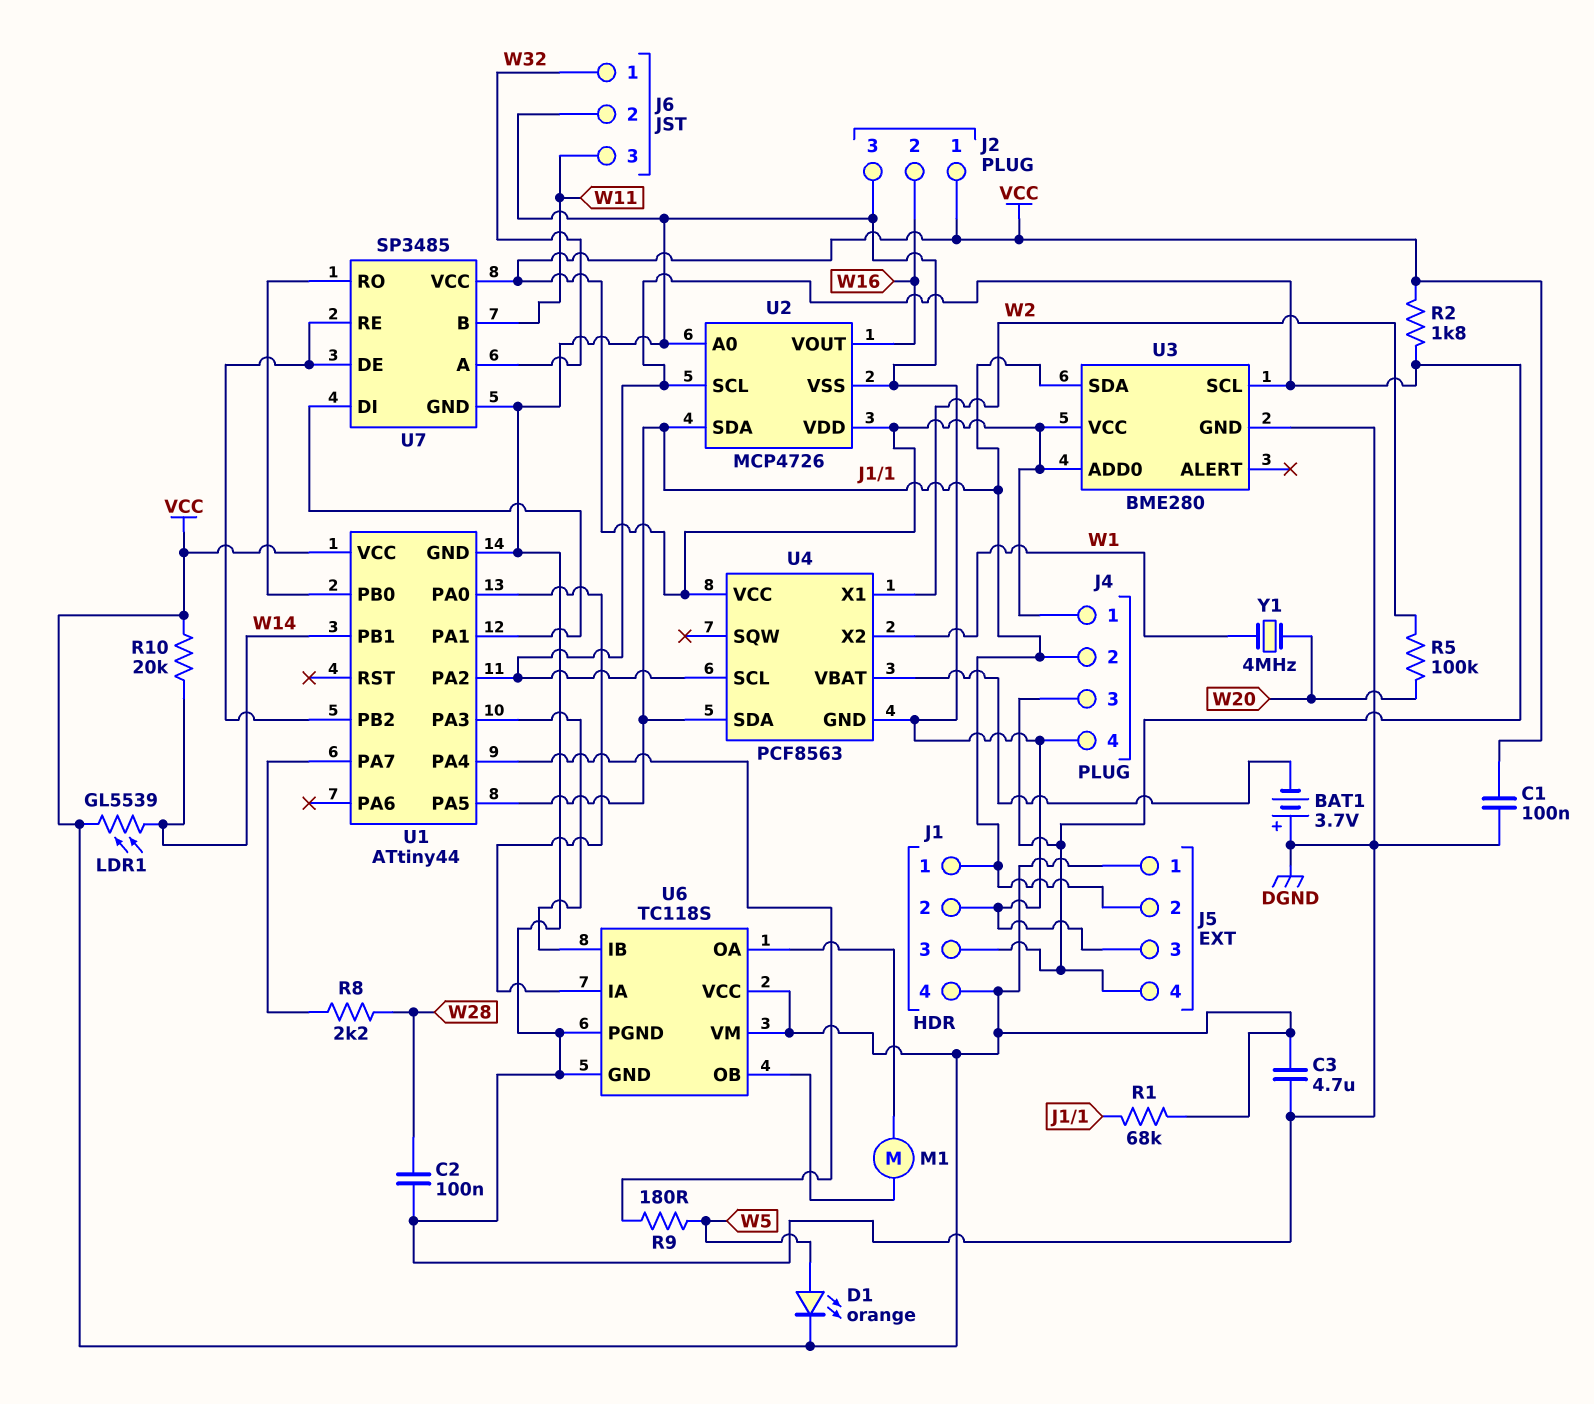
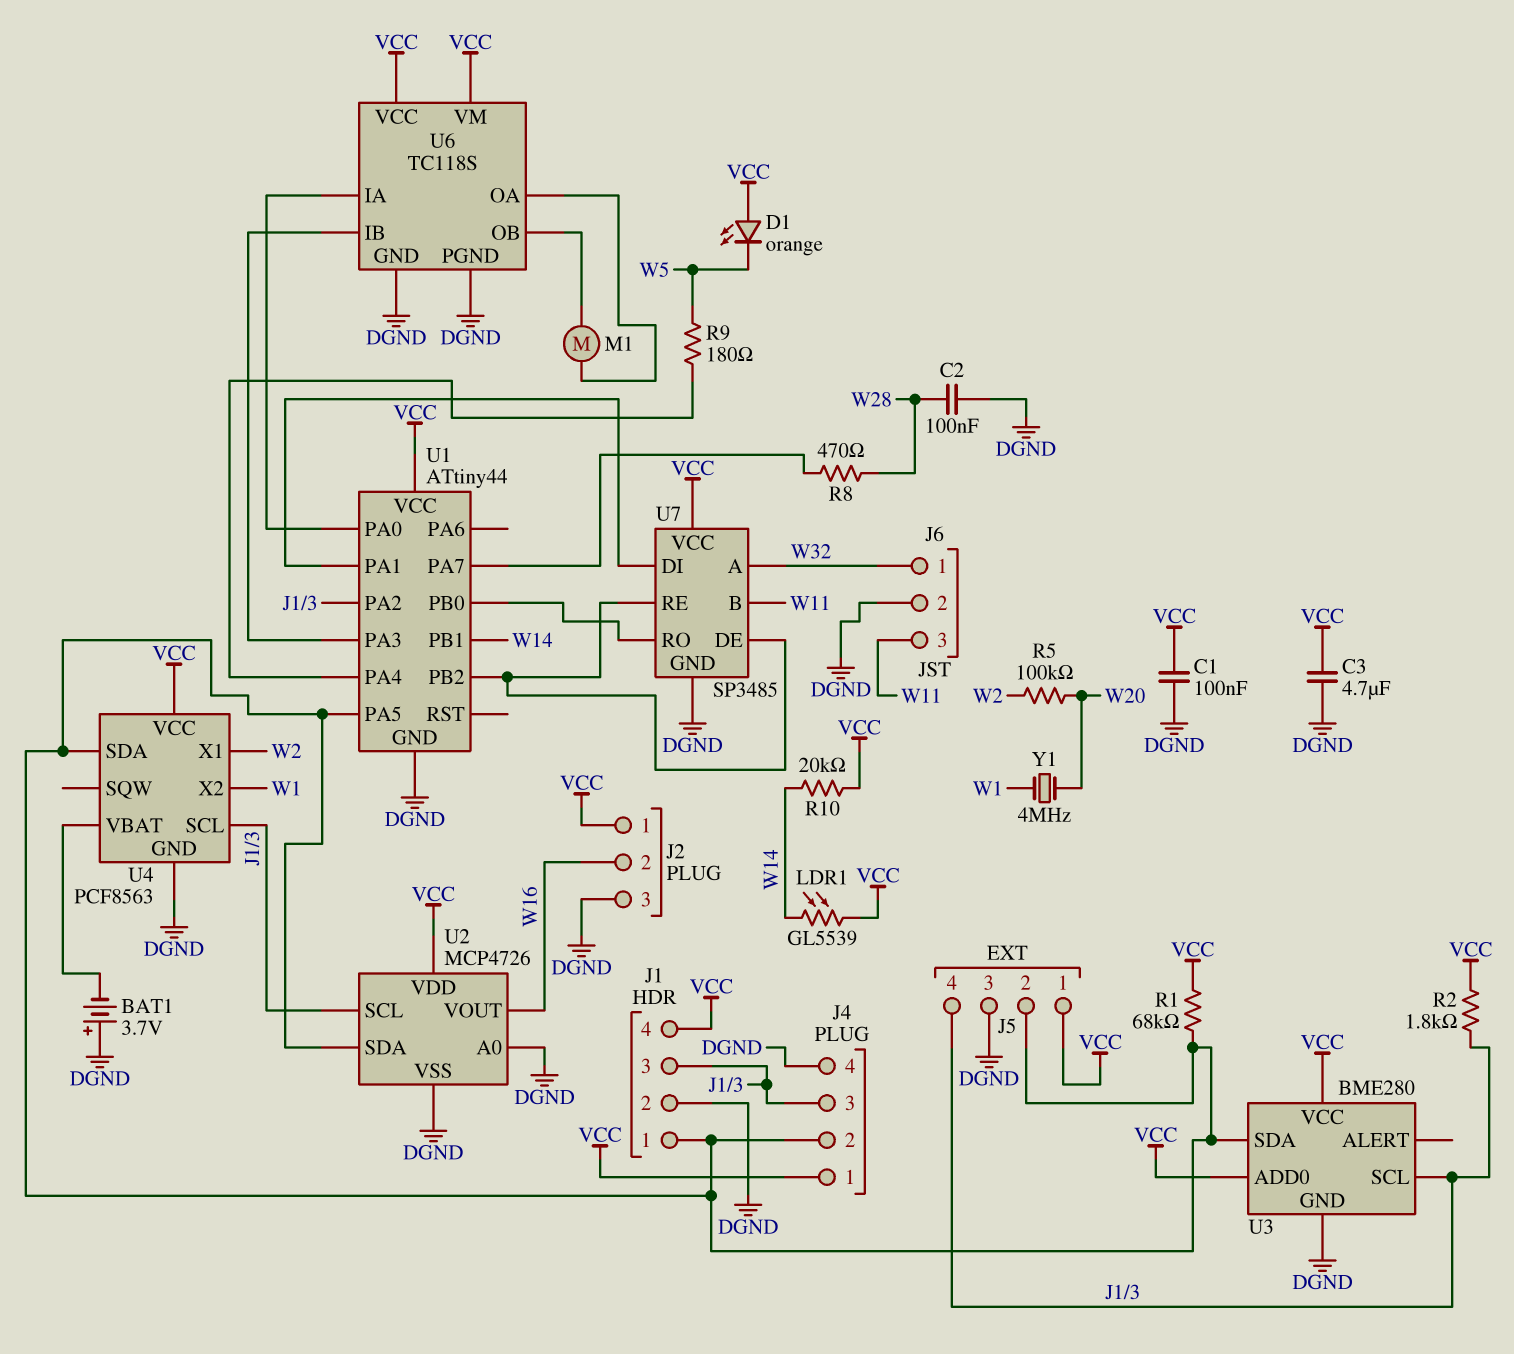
D1: LED orange (A W5, K VCC) -> LED orange (A VCC, K W5)
R8: 2.2k (U1/PA7, W28) -> 470 (U1/PA7, W28)

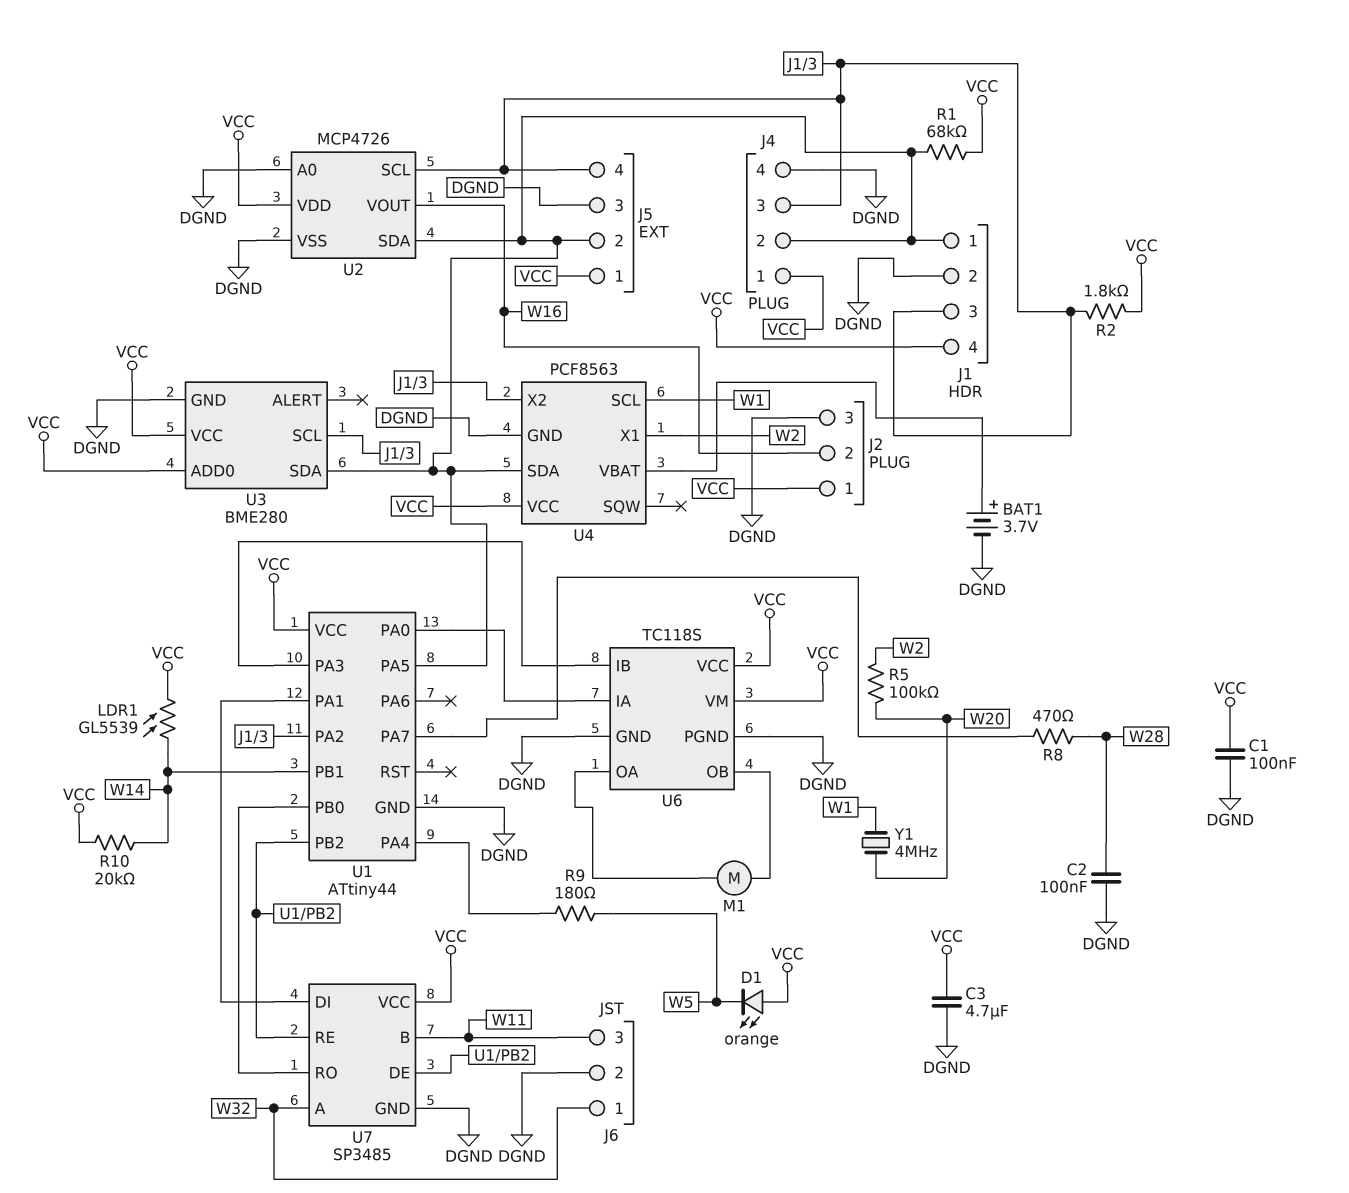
BAT1: 3.7V (plus DGND, minus U4/VBAT) -> 3.7V (plus U4/VBAT, minus DGND)
U4 pin SCL: J1/3 -> W1
U4 pin X2: W1 -> J1/3

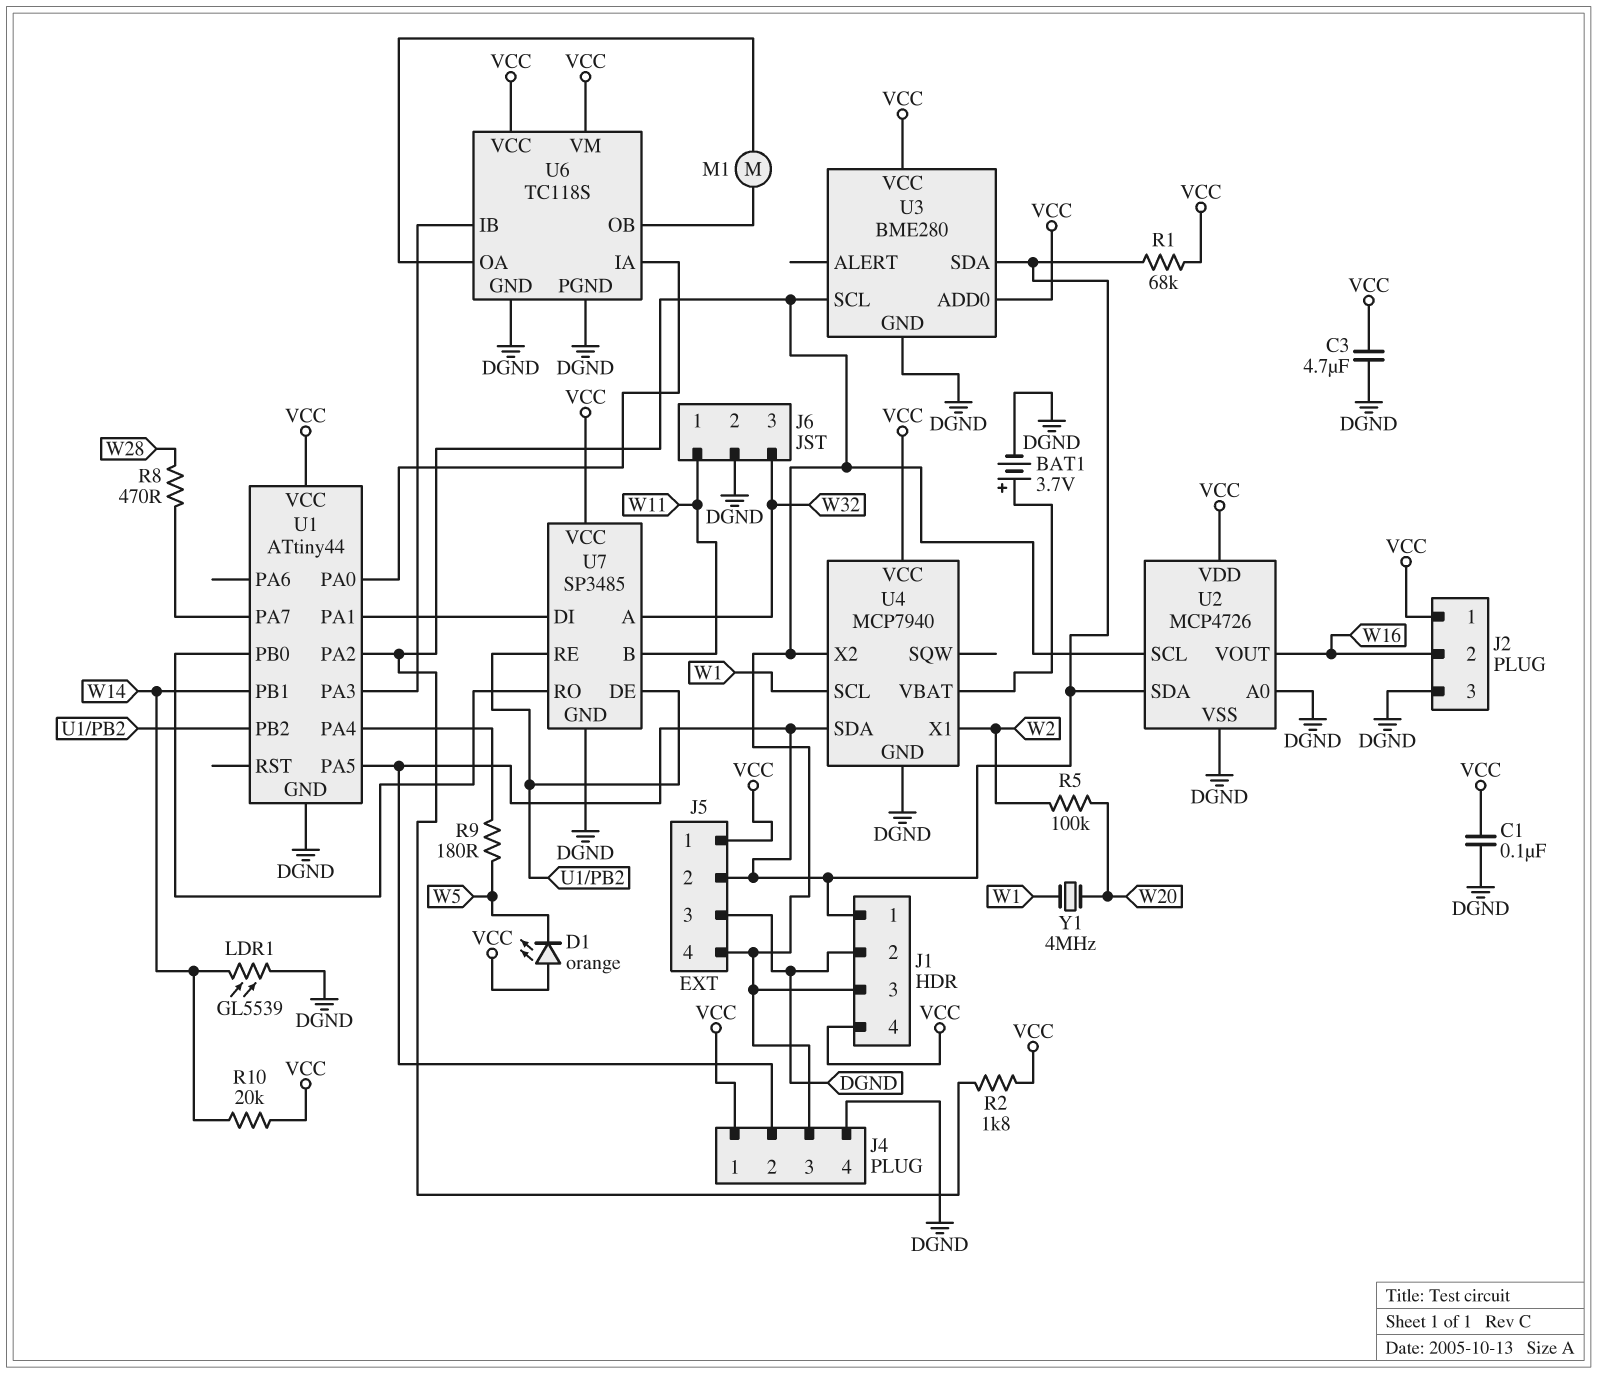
C2: 100nF (DGND, W28) -> none
J6 pin 1: W32 -> W11
J6 pin 3: W11 -> W32
LDR1: GL5539 (VCC, W14) -> GL5539 (DGND, W14)
U4: PCF8563 -> MCP7940

